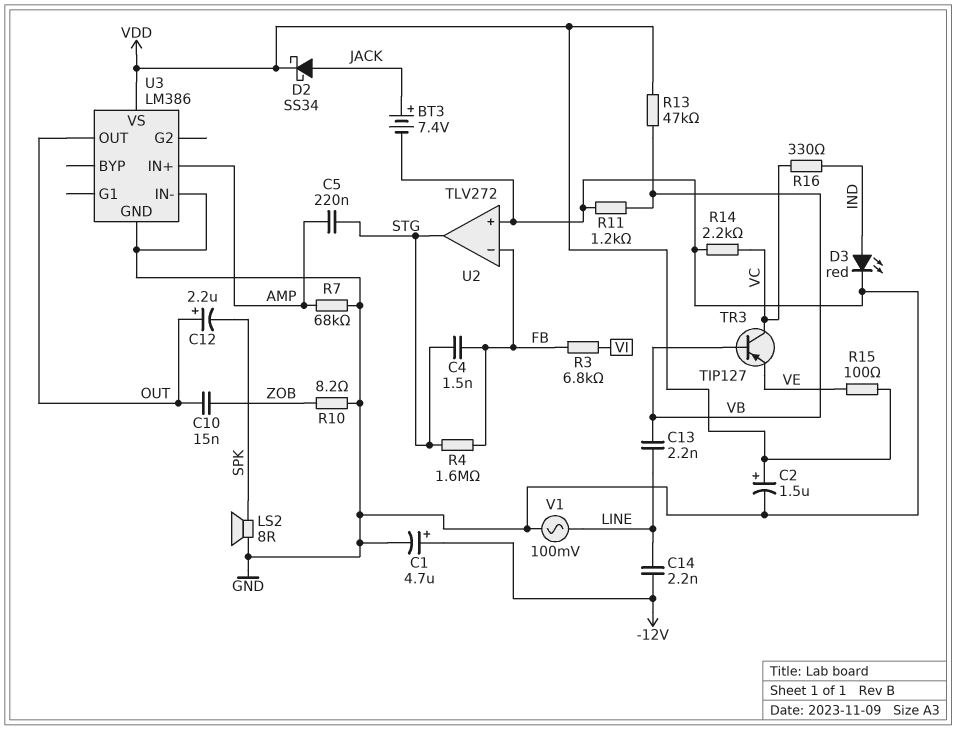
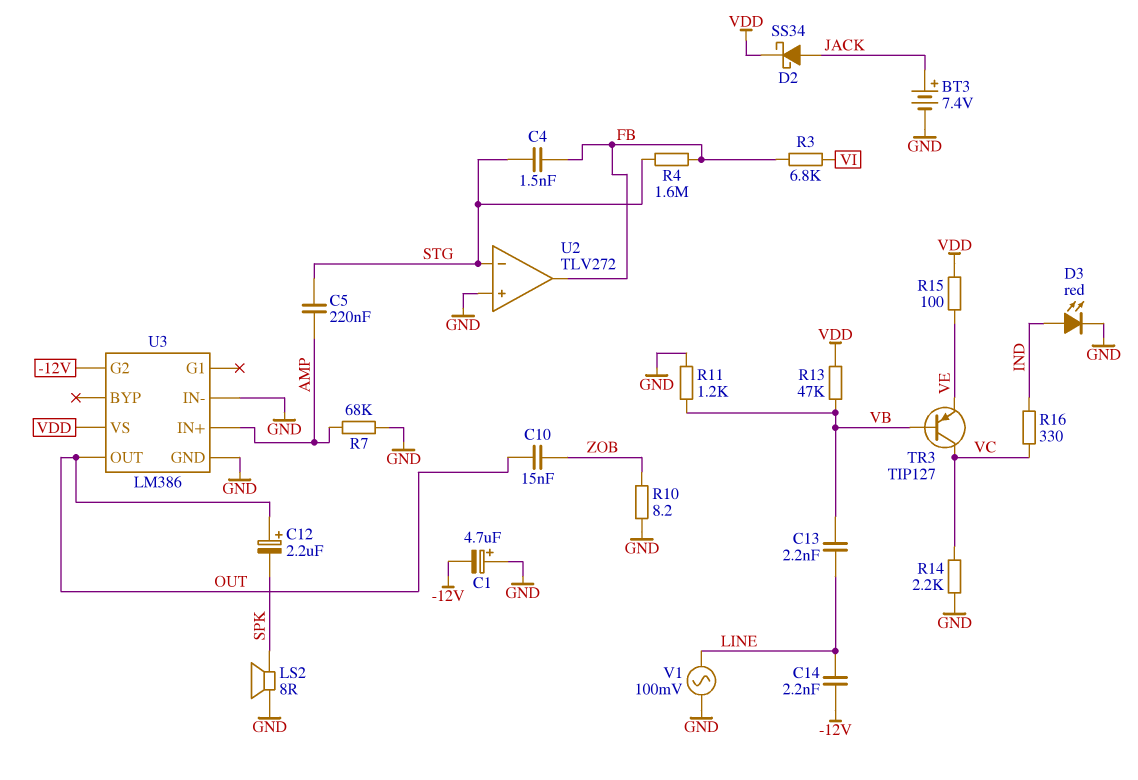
C1: 4.7uF (plus -12V, minus GND) -> 4.7uF (plus GND, minus -12V)
C2: 1.5uF (plus VDD, minus GND) -> none
U2 pin in-: FB -> STG
U2 pin out: STG -> FB
U3 pin G2: none -> -12V

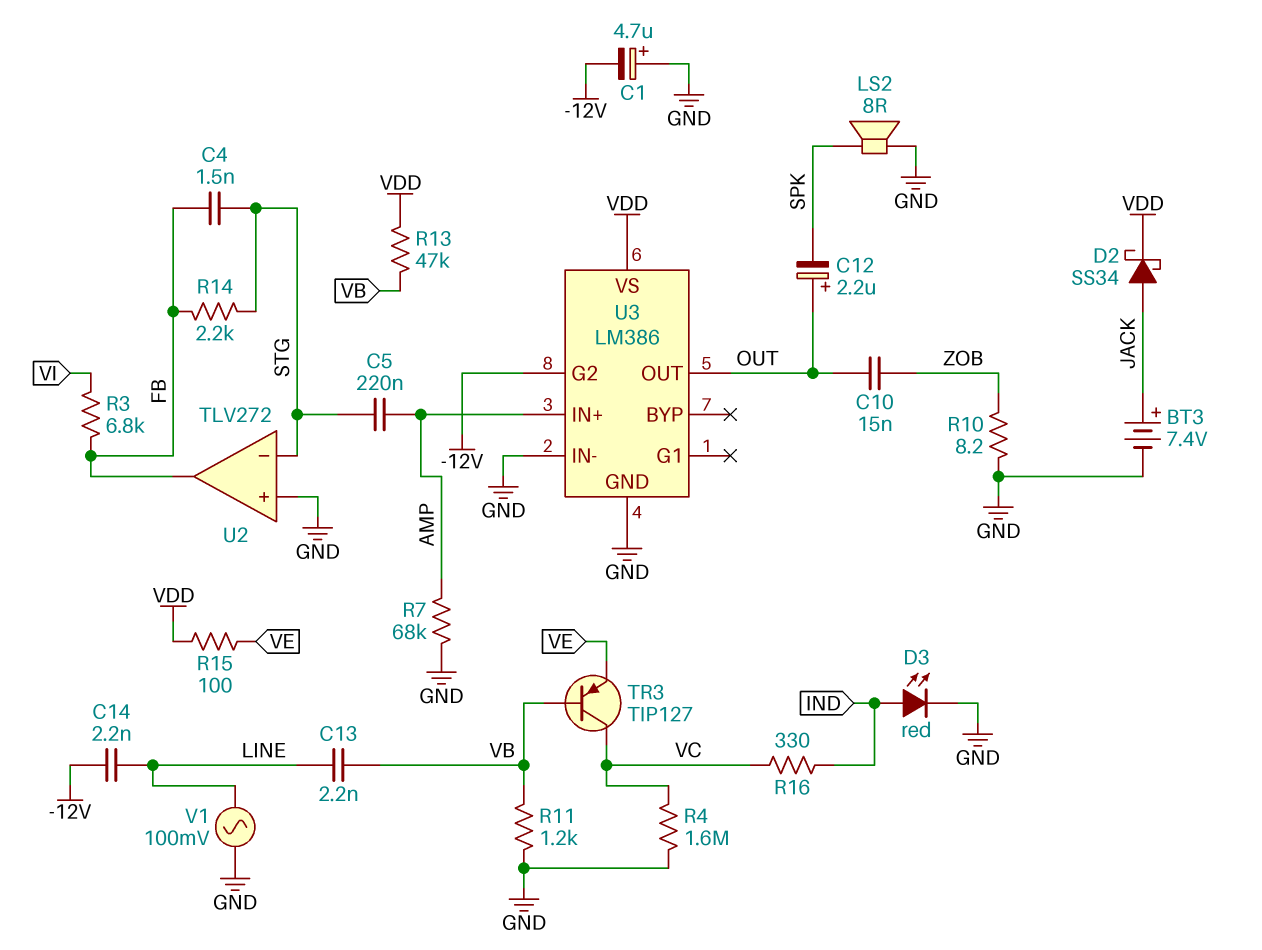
R4: 1.6M (FB, STG) -> 1.6M (GND, VC)
R14: 2.2k (GND, VC) -> 2.2k (FB, STG)

